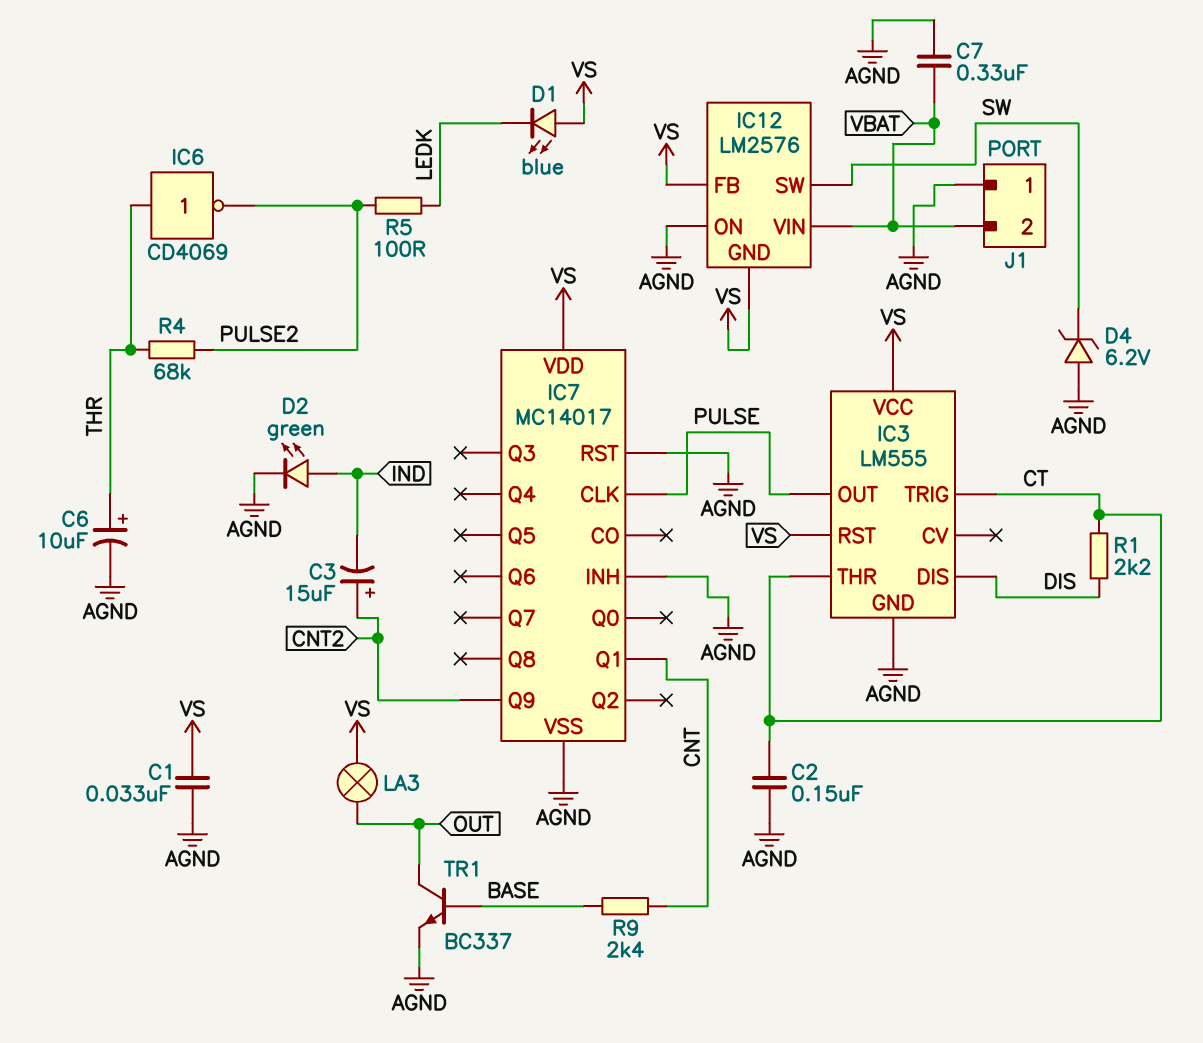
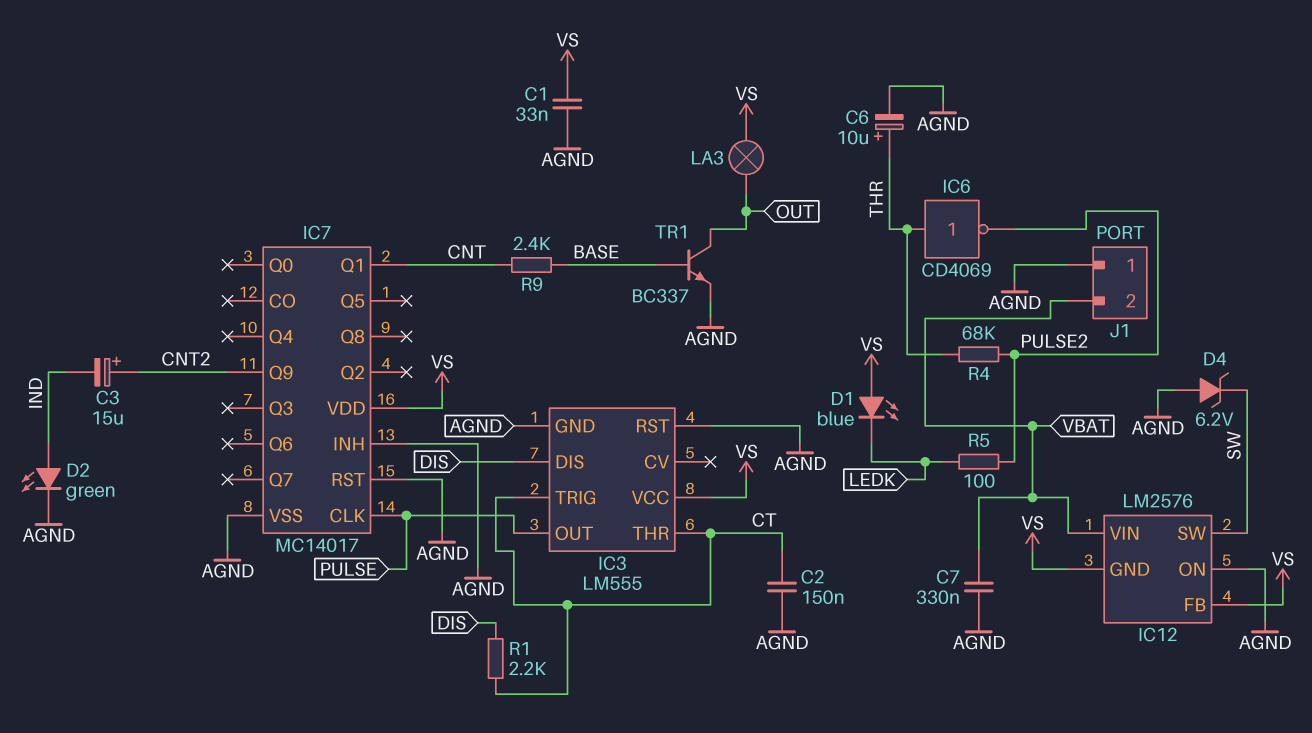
IC3 pin RST: VS -> AGND

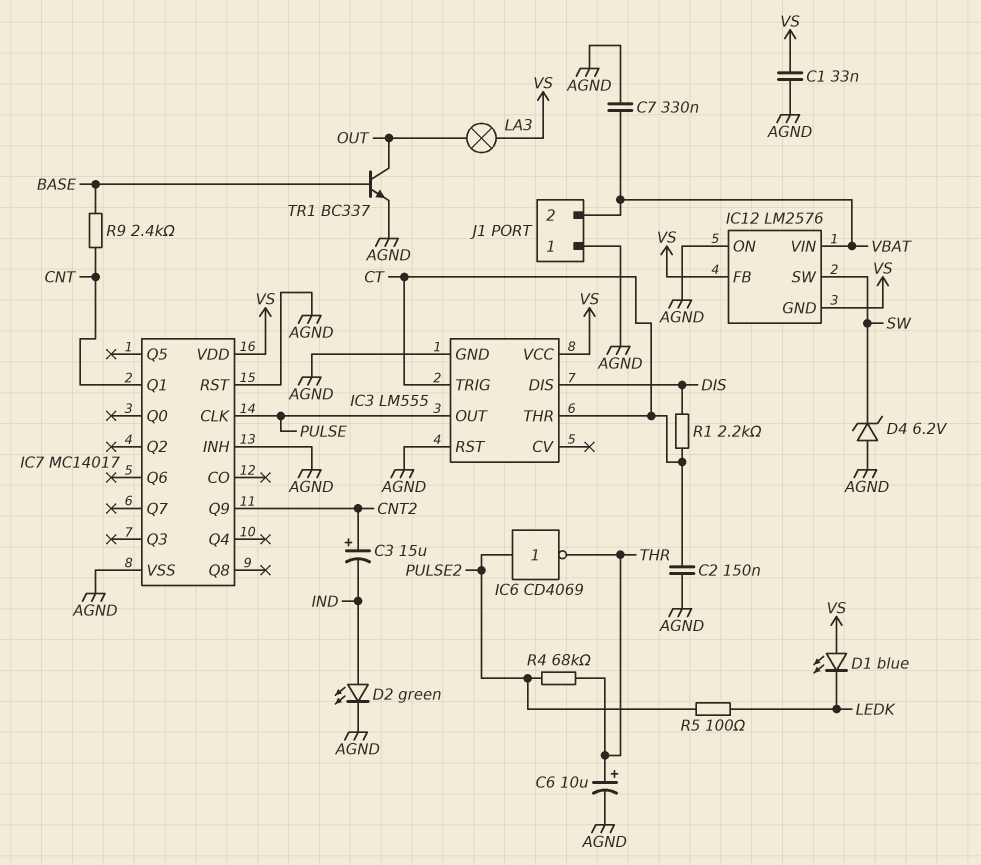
IC6: NOT CD4069 (in THR, out PULSE2) -> NOT CD4069 (in PULSE2, out THR)

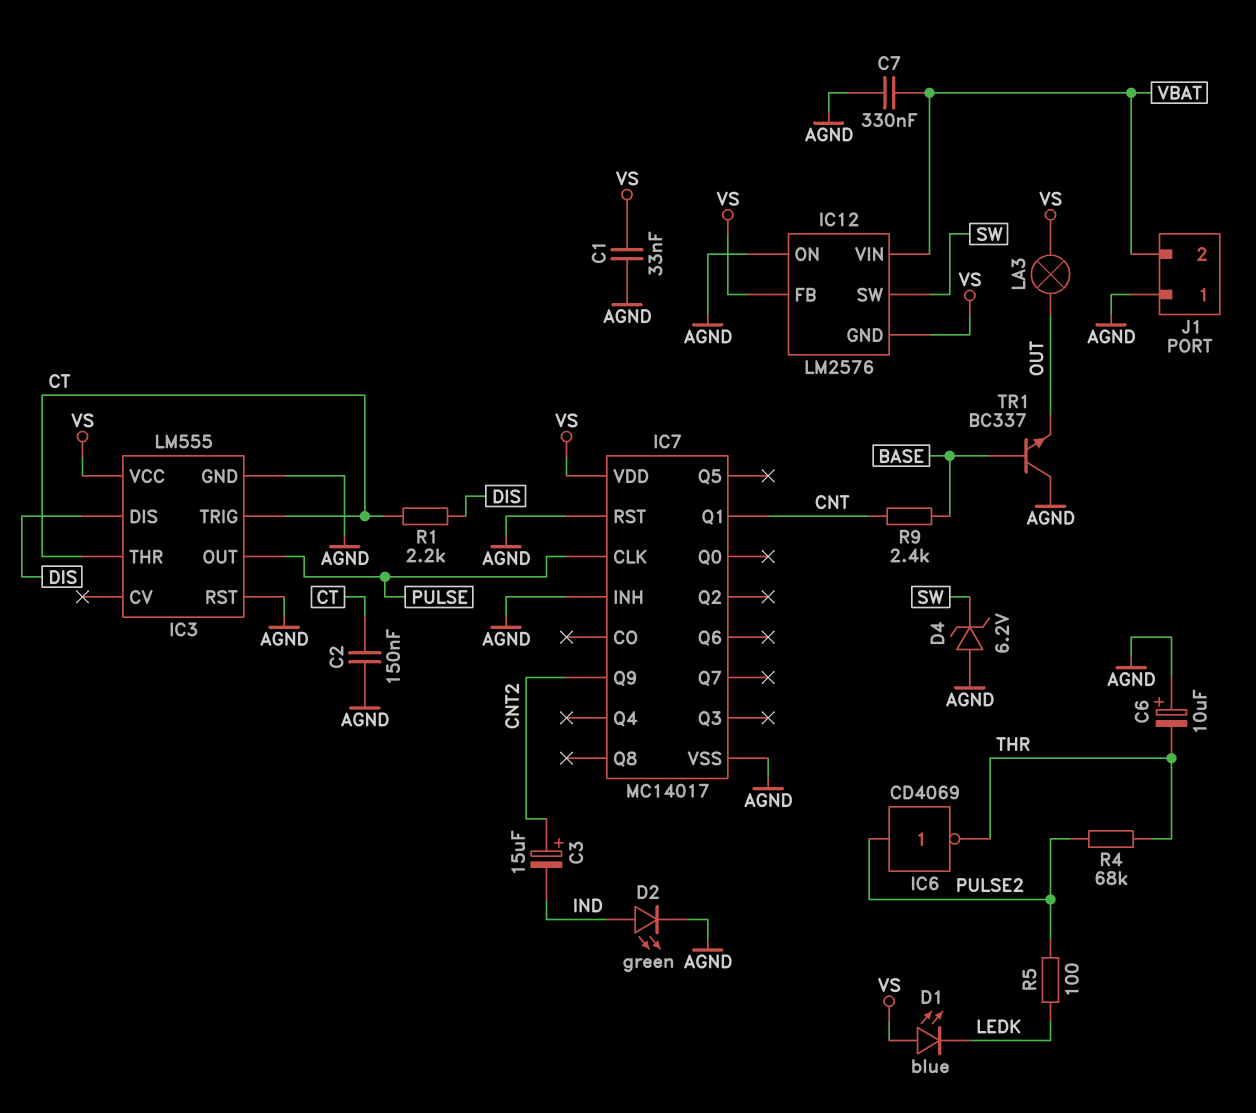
C6: 10uF (plus THR, minus AGND) -> 10uF (plus AGND, minus THR)
TR1: NPN BC337 (B BASE, C OUT, E AGND) -> NPN BC337 (B BASE, C AGND, E OUT)

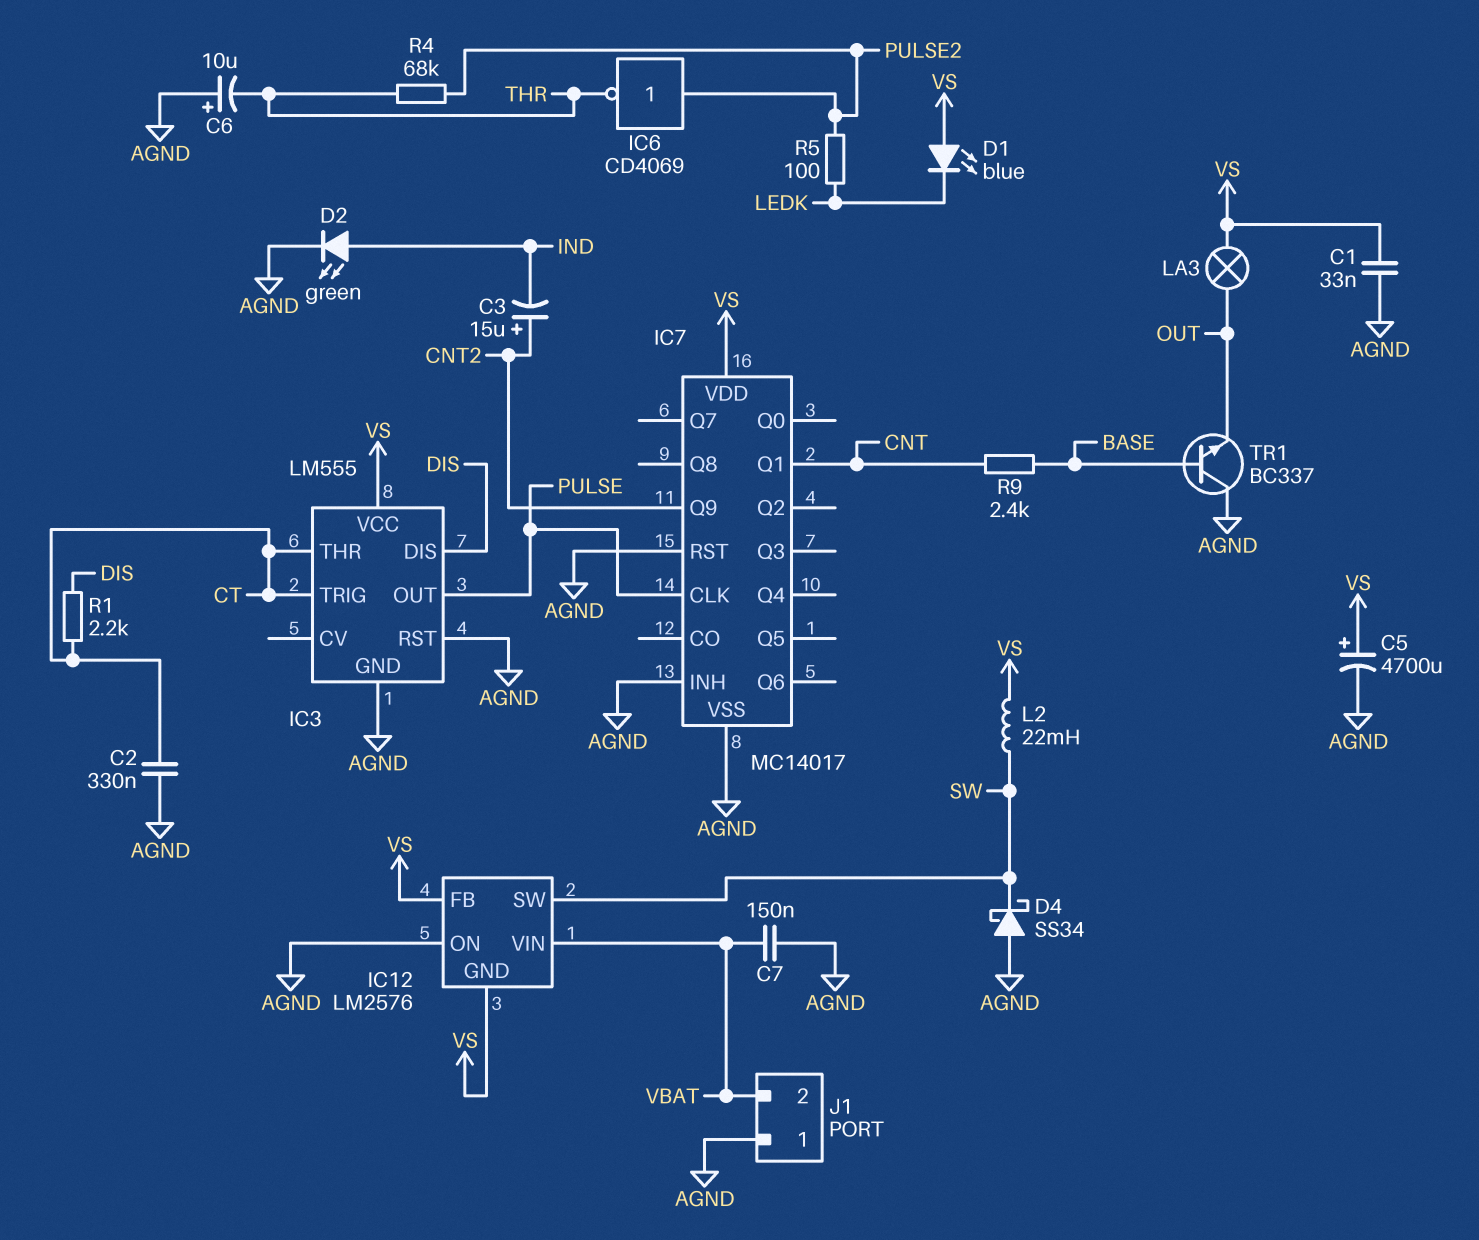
C2: 150nF (AGND, CT) -> 330nF (AGND, CT)
C5: none -> 4700uF (plus VS, minus AGND)
C7: 330nF (AGND, VBAT) -> 150nF (AGND, VBAT)
D4: zener 6.2V (A AGND, K SW) -> schottky SS34 (A AGND, K SW)
L2: none -> 22mH (SW, VS)

